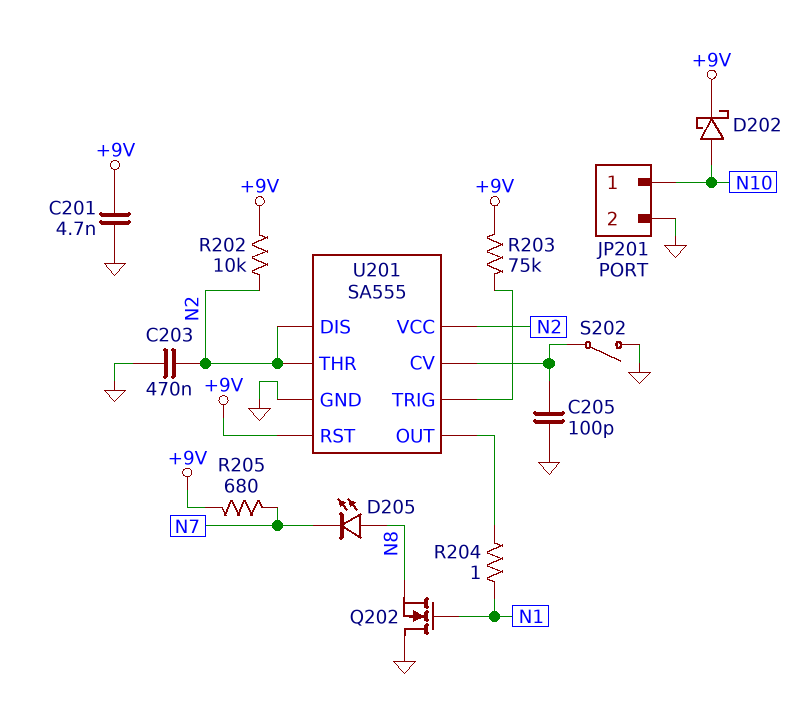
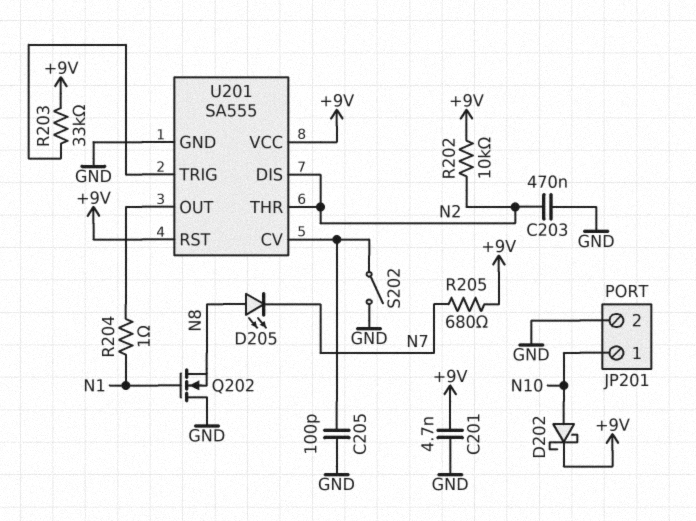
R203: 75k (+9V, U201/TRIG) -> 33k (+9V, U201/TRIG)
U201 pin VCC: N2 -> +9V

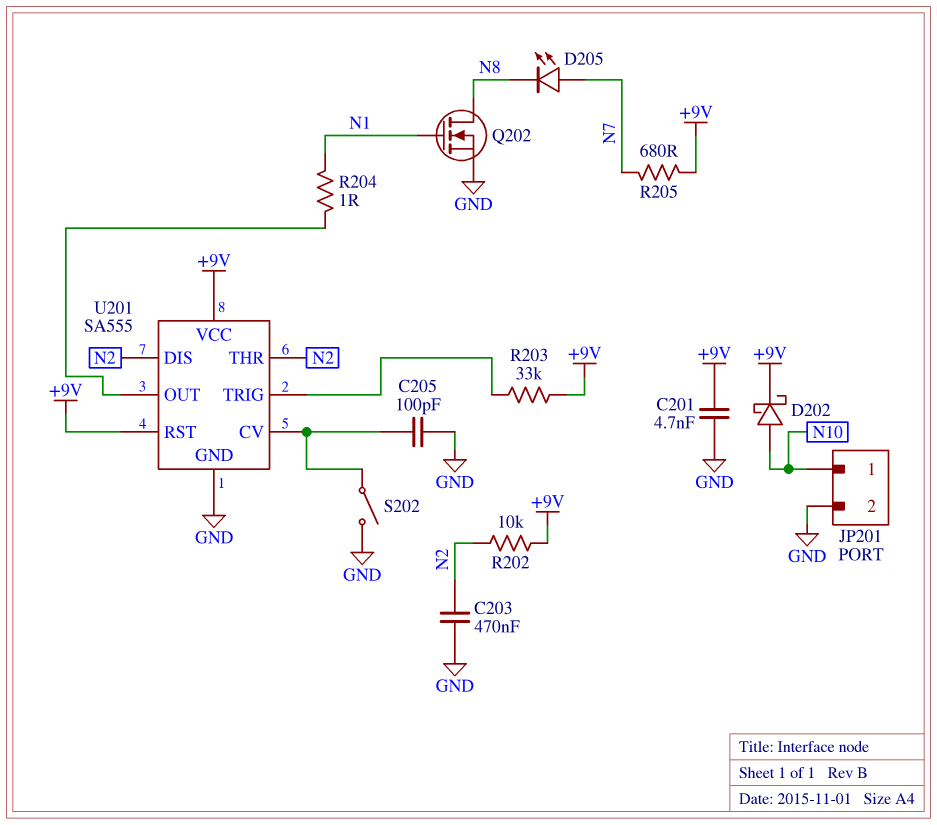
D205: LED (A N8, K N7) -> LED (A N7, K N8)
Q202: NMOS (G N1, D GND, S N8) -> NMOS (G N1, D N8, S GND)

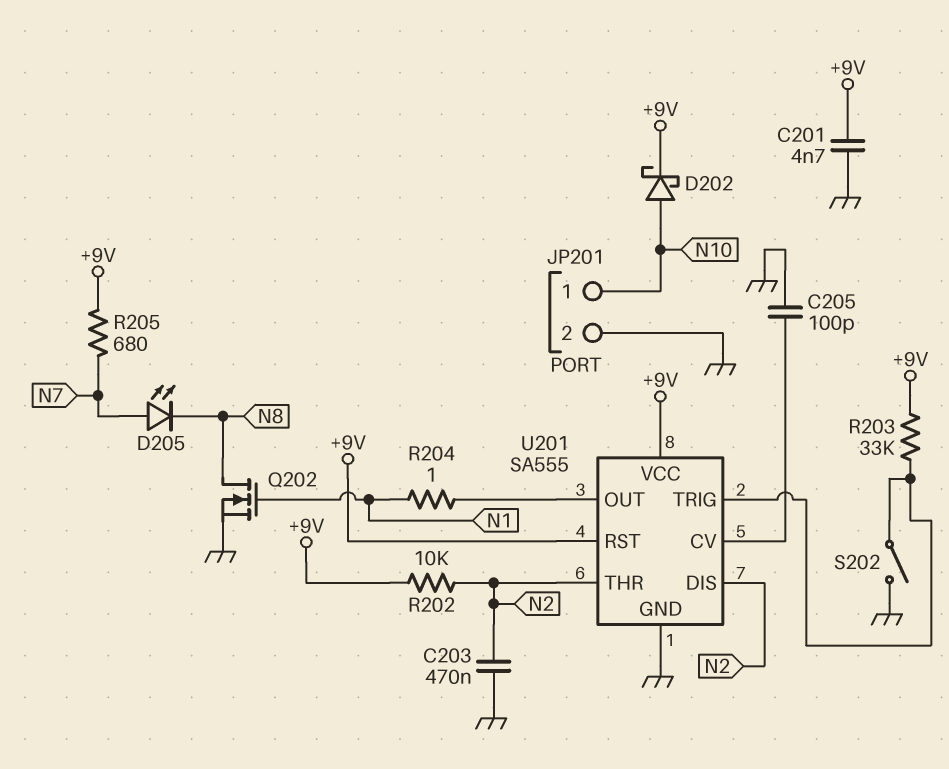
S202: switch (GND, U201/CV) -> switch (GND, U201/TRIG)

